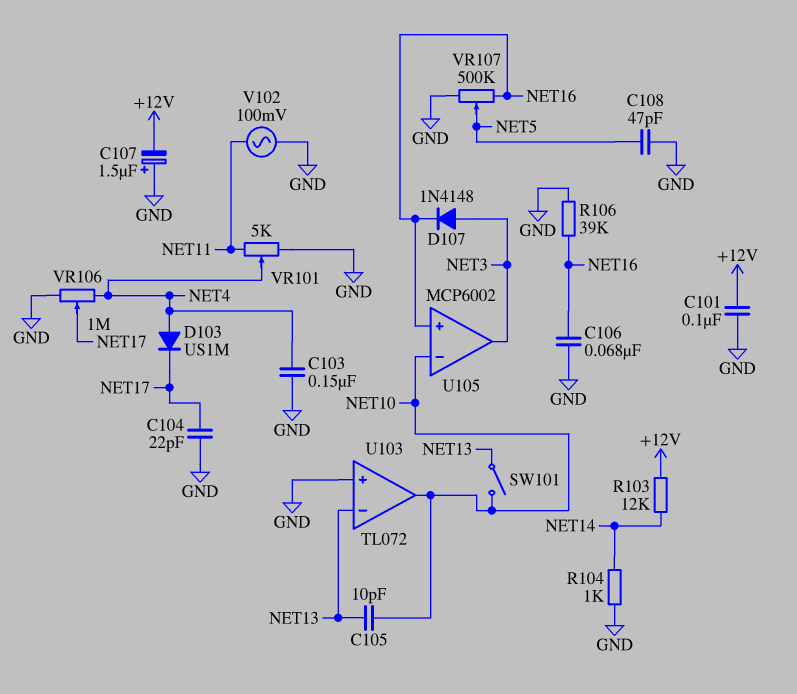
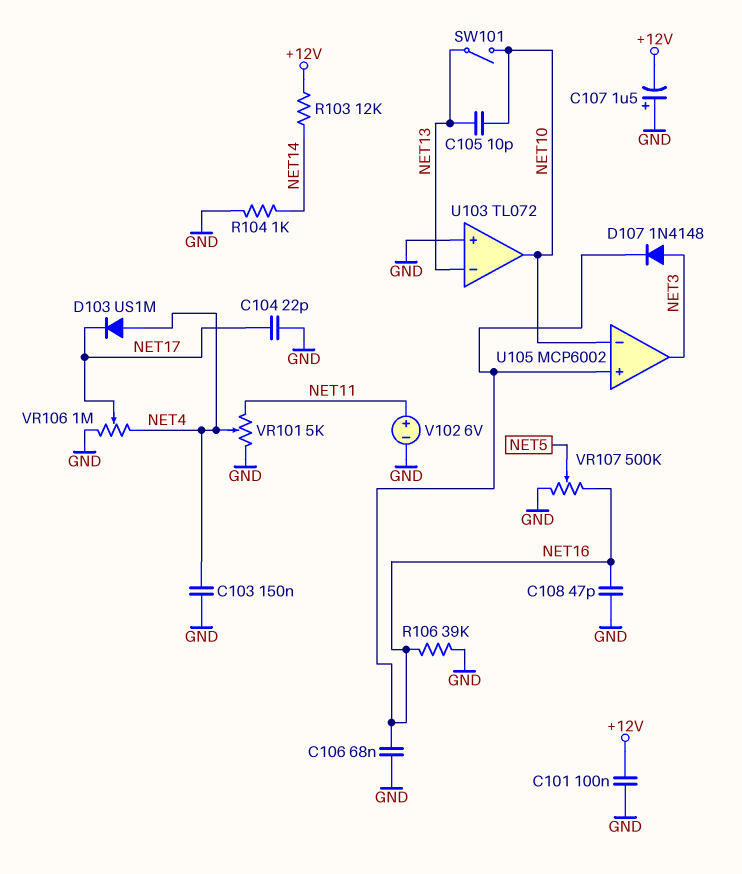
C108: 47pF (GND, NET5) -> 47pF (GND, NET16)
V102: AC 100mV (GND, NET11) -> 6V (plus NET11, minus GND)

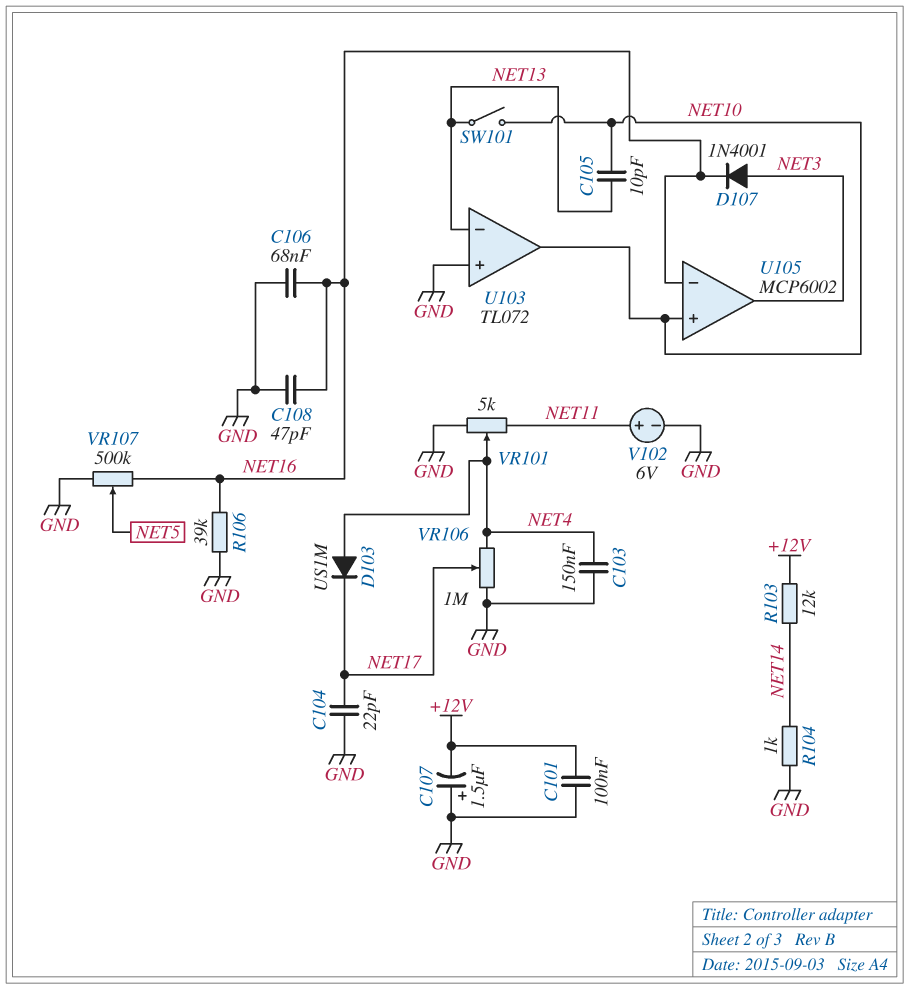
D107: diode 1N4148 (A NET3, K NET16) -> diode 1N4001 (A NET3, K NET16)
U105 pin in+: NET16 -> NET10
U105 pin in-: NET10 -> NET16

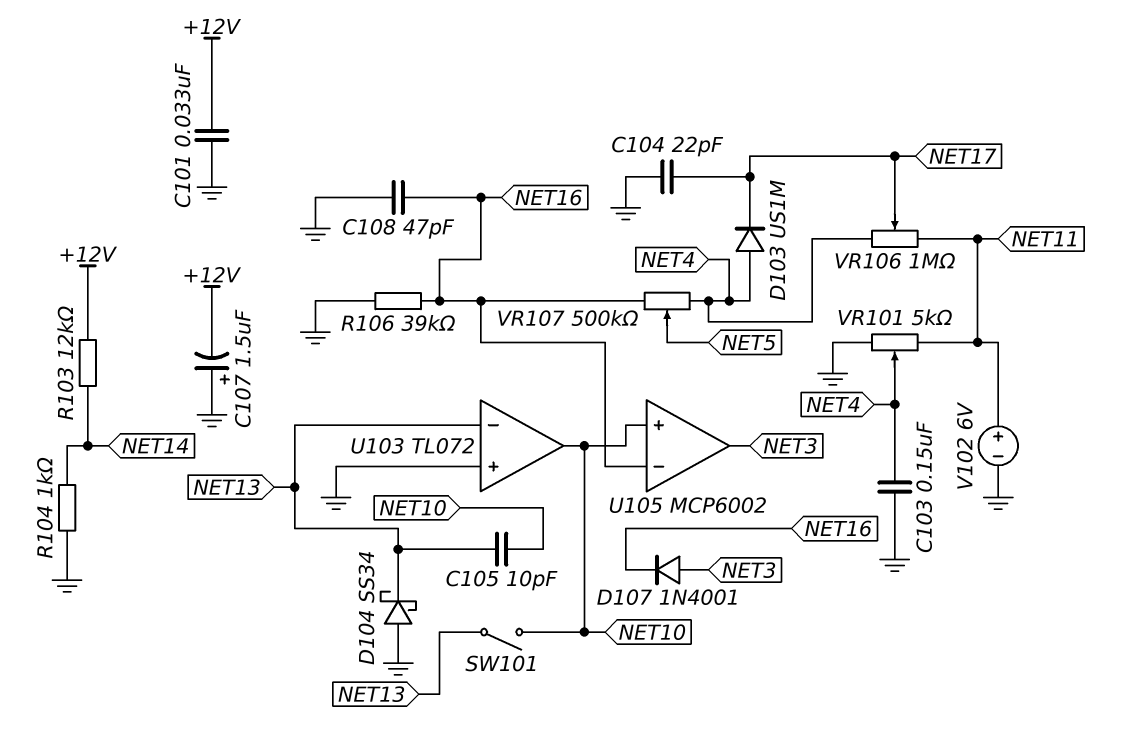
C101: 100nF (+12V, GND) -> 33nF (+12V, GND)
C106: 68nF (GND, NET16) -> none
D104: none -> schottky SS34 (A GND, K NET13)
VR106: 1M (GND, NET4, wiper NET17) -> 1M (NET4, NET11, wiper NET17)
VR107: 500k (GND, NET16, wiper NET5) -> 500k (NET4, NET16, wiper NET5)

